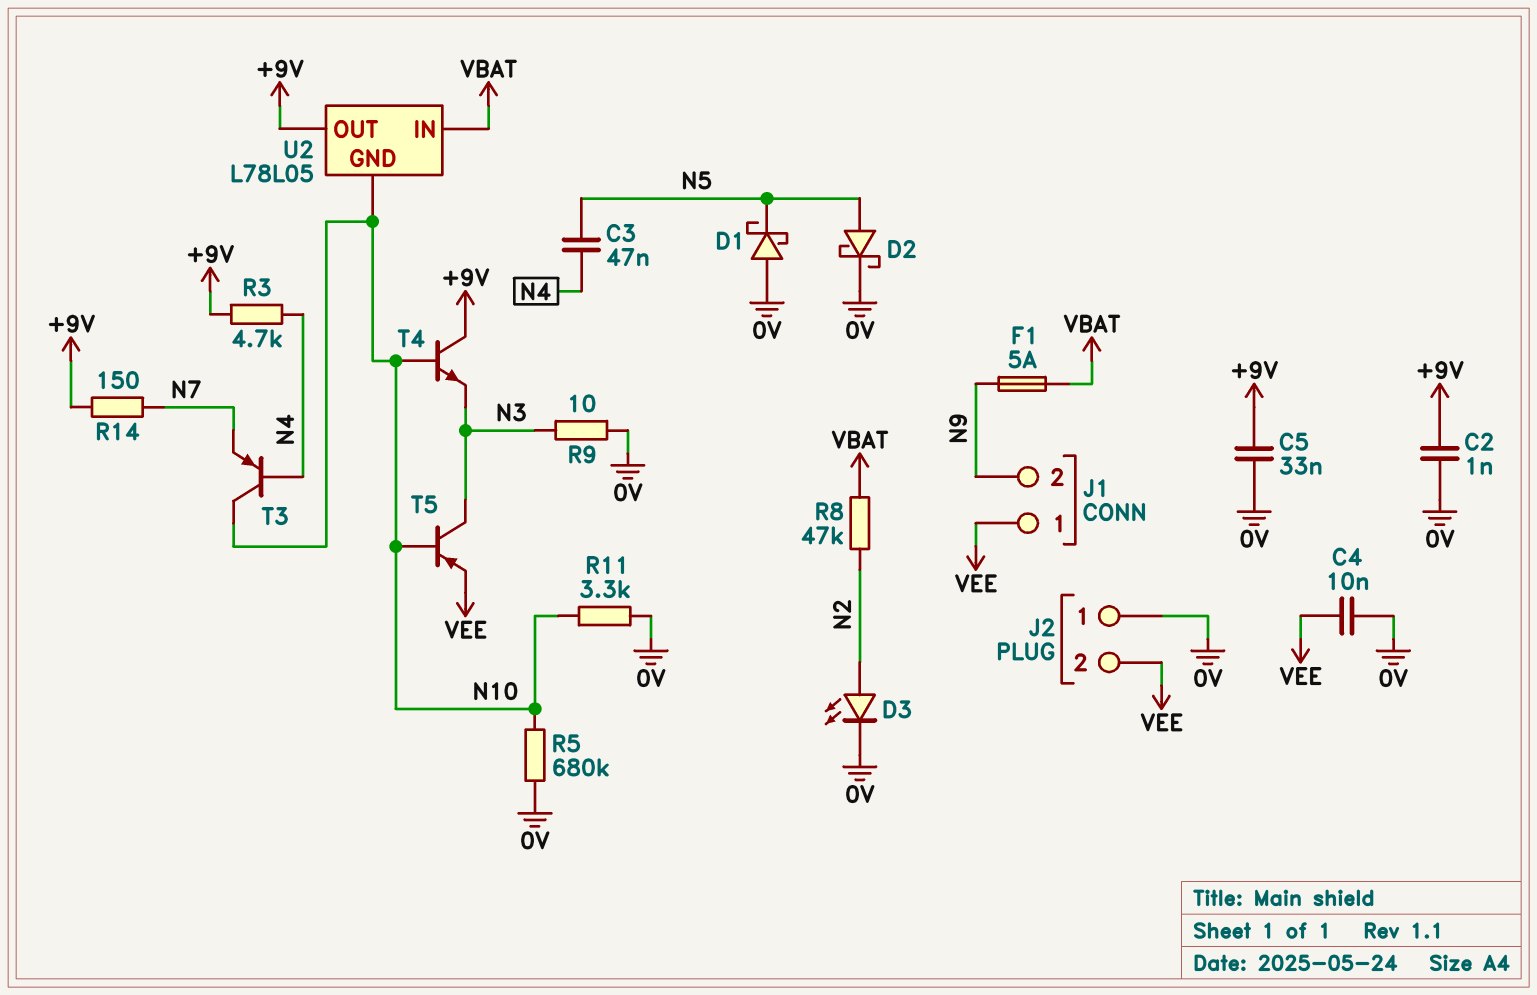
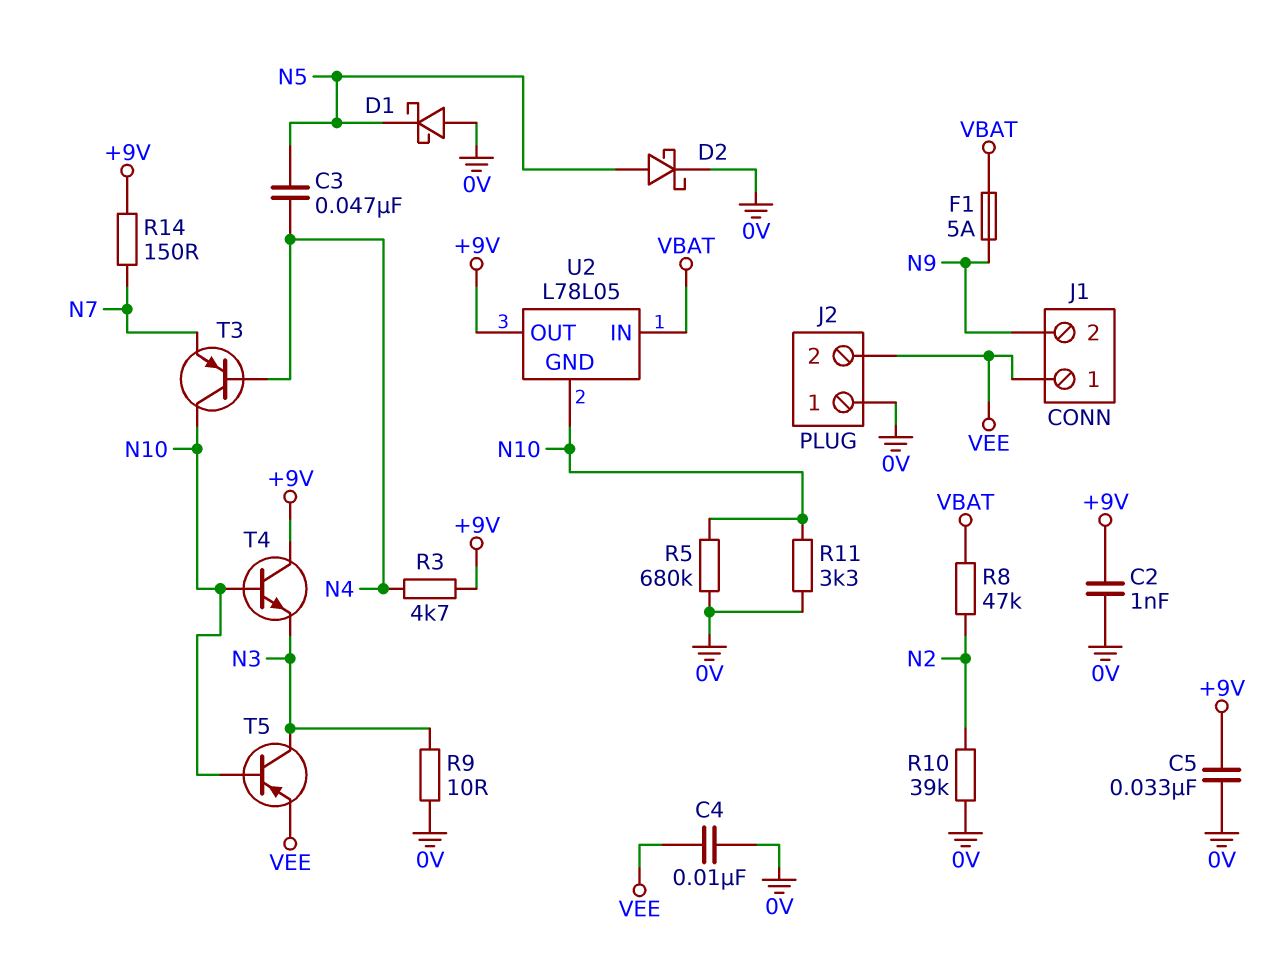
D3: LED (A N2, K 0V) -> none
R10: none -> 39k (0V, N2)

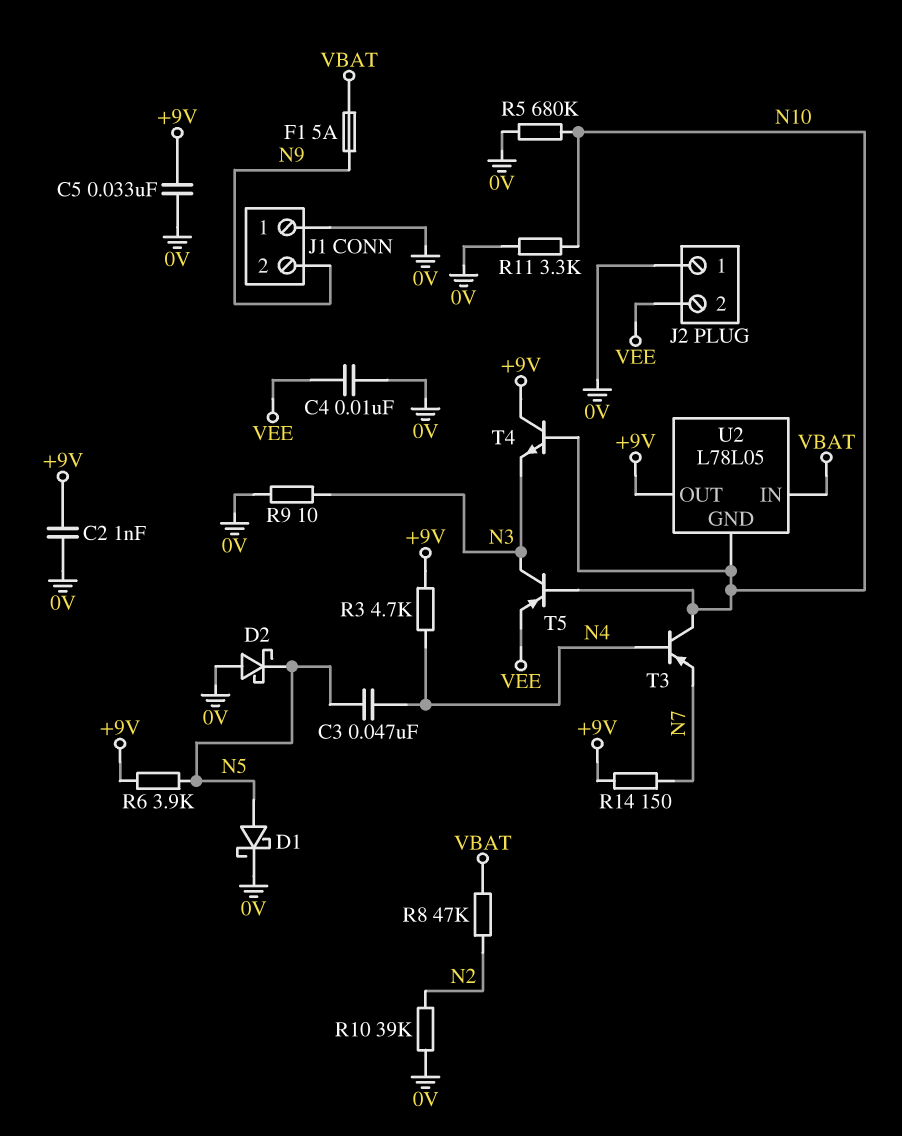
D1: schottky (A 0V, K N5) -> schottky (A N5, K 0V)
D2: schottky (A N5, K 0V) -> schottky (A 0V, K N5)
J1 pin 1: VEE -> 0V
R6: none -> 3.9k (+9V, N5)

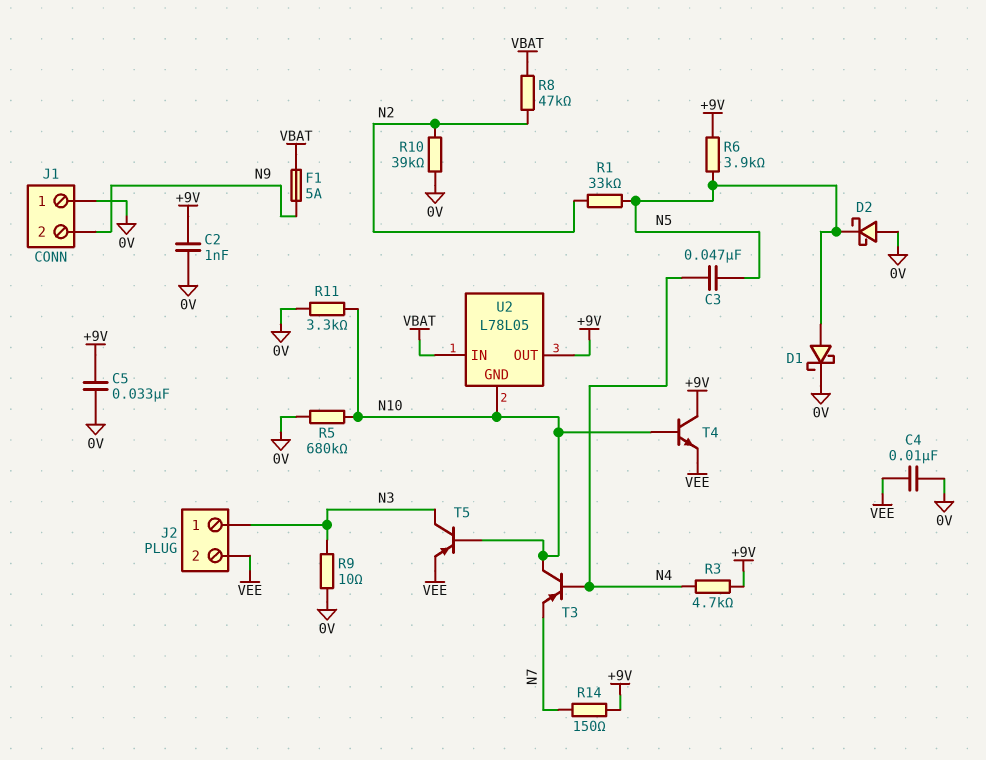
J2 pin 1: 0V -> N3
R1: none -> 33k (N2, N5)
T4: NPN (B N10, C +9V, E N3) -> NPN (B N10, C +9V, E VEE)

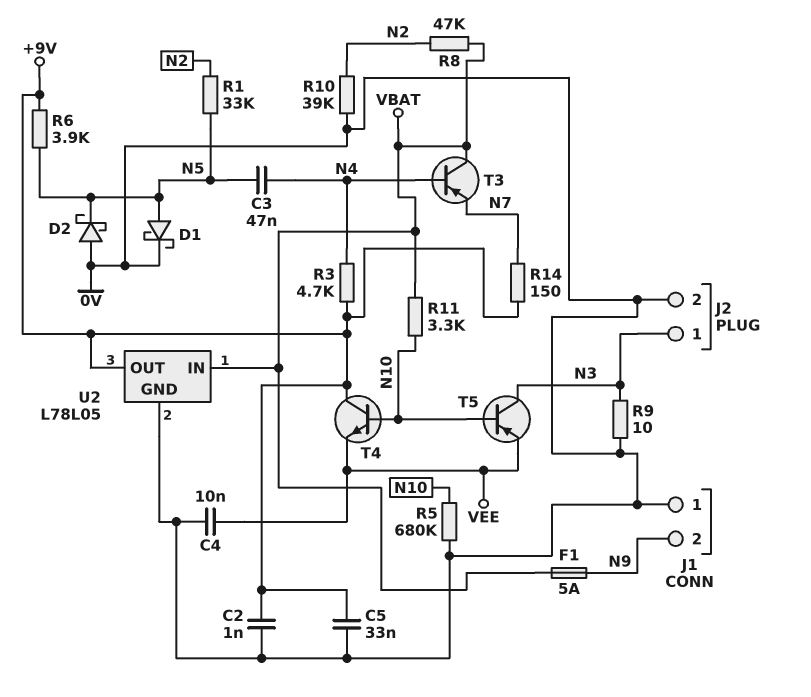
J2 pin 2: VEE -> 0V
R11: 3.3k (0V, N10) -> 3.3k (N10, VBAT)
T3: PNP (B N4, C N10, E N7) -> PNP (B N4, C VBAT, E N7)
U2 pin GND: N10 -> 0V

